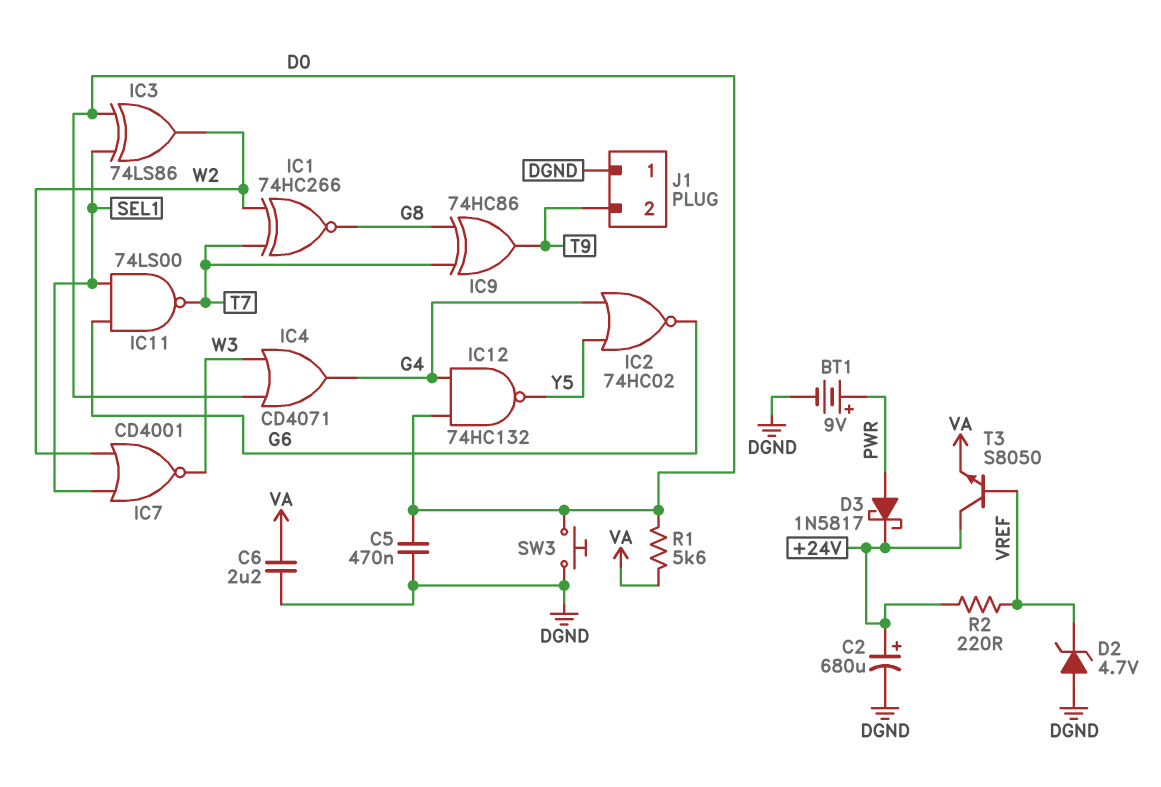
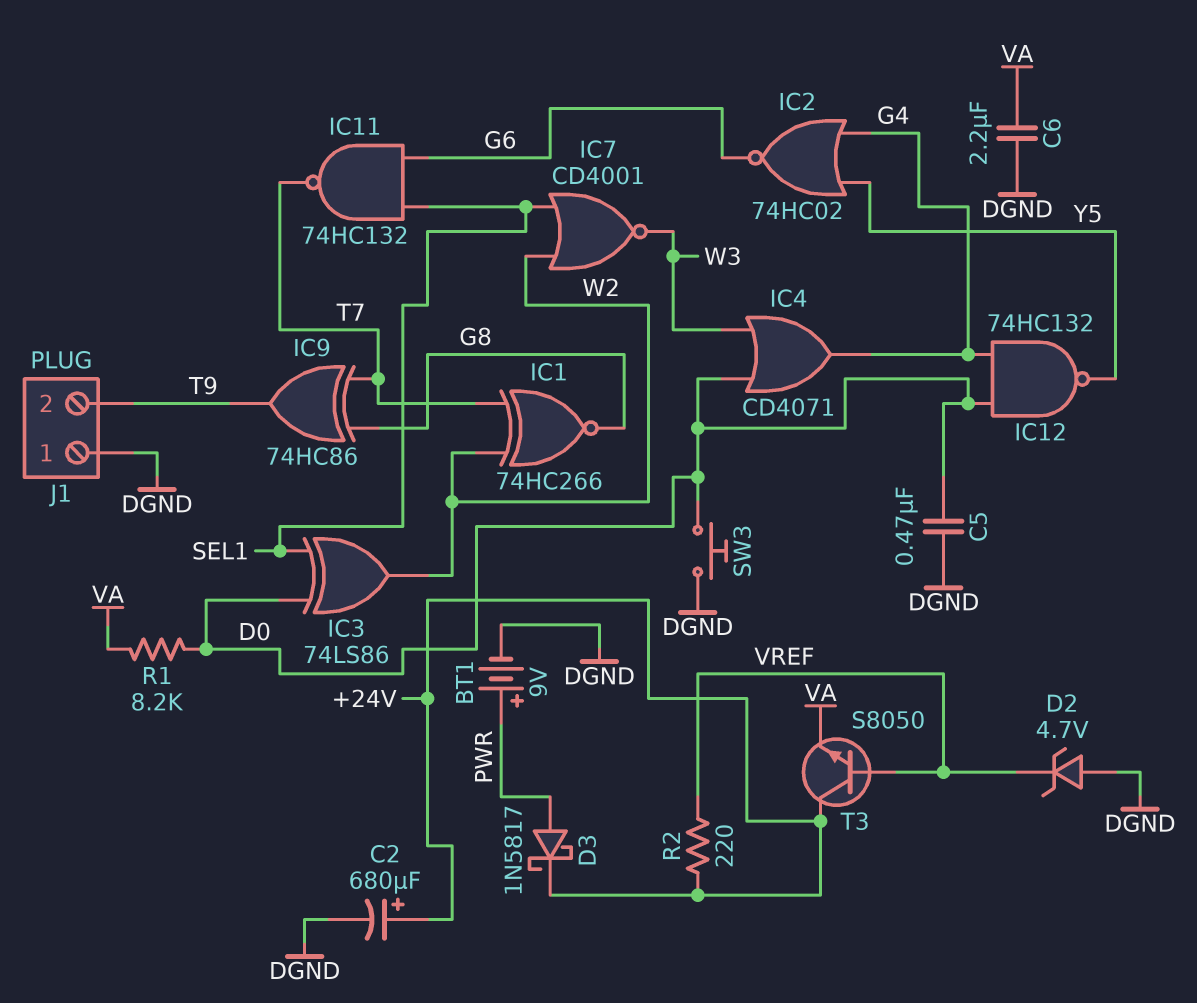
IC11: NAND 74LS00 (in G6, in SEL1, out T7) -> NAND 74HC132 (in G6, in SEL1, out T7)
R1: 5.6k (D0, VA) -> 8.2k (D0, VA)

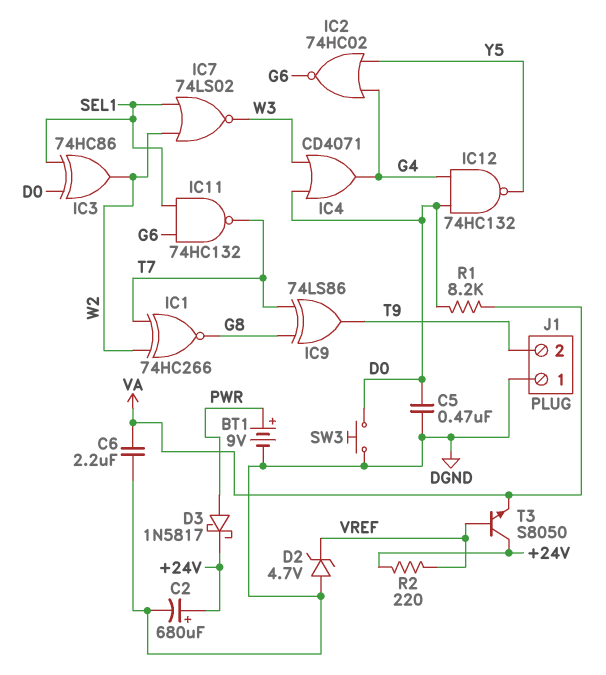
IC3: XOR 74LS86 (in D0, in SEL1, out W2) -> XOR 74HC86 (in D0, in SEL1, out W2)
IC7: NOR CD4001 (in SEL1, in W2, out W3) -> NOR 74LS02 (in SEL1, in W2, out W3)
IC9: XOR 74HC86 (in G8, in T7, out T9) -> XOR 74LS86 (in G8, in T7, out T9)

